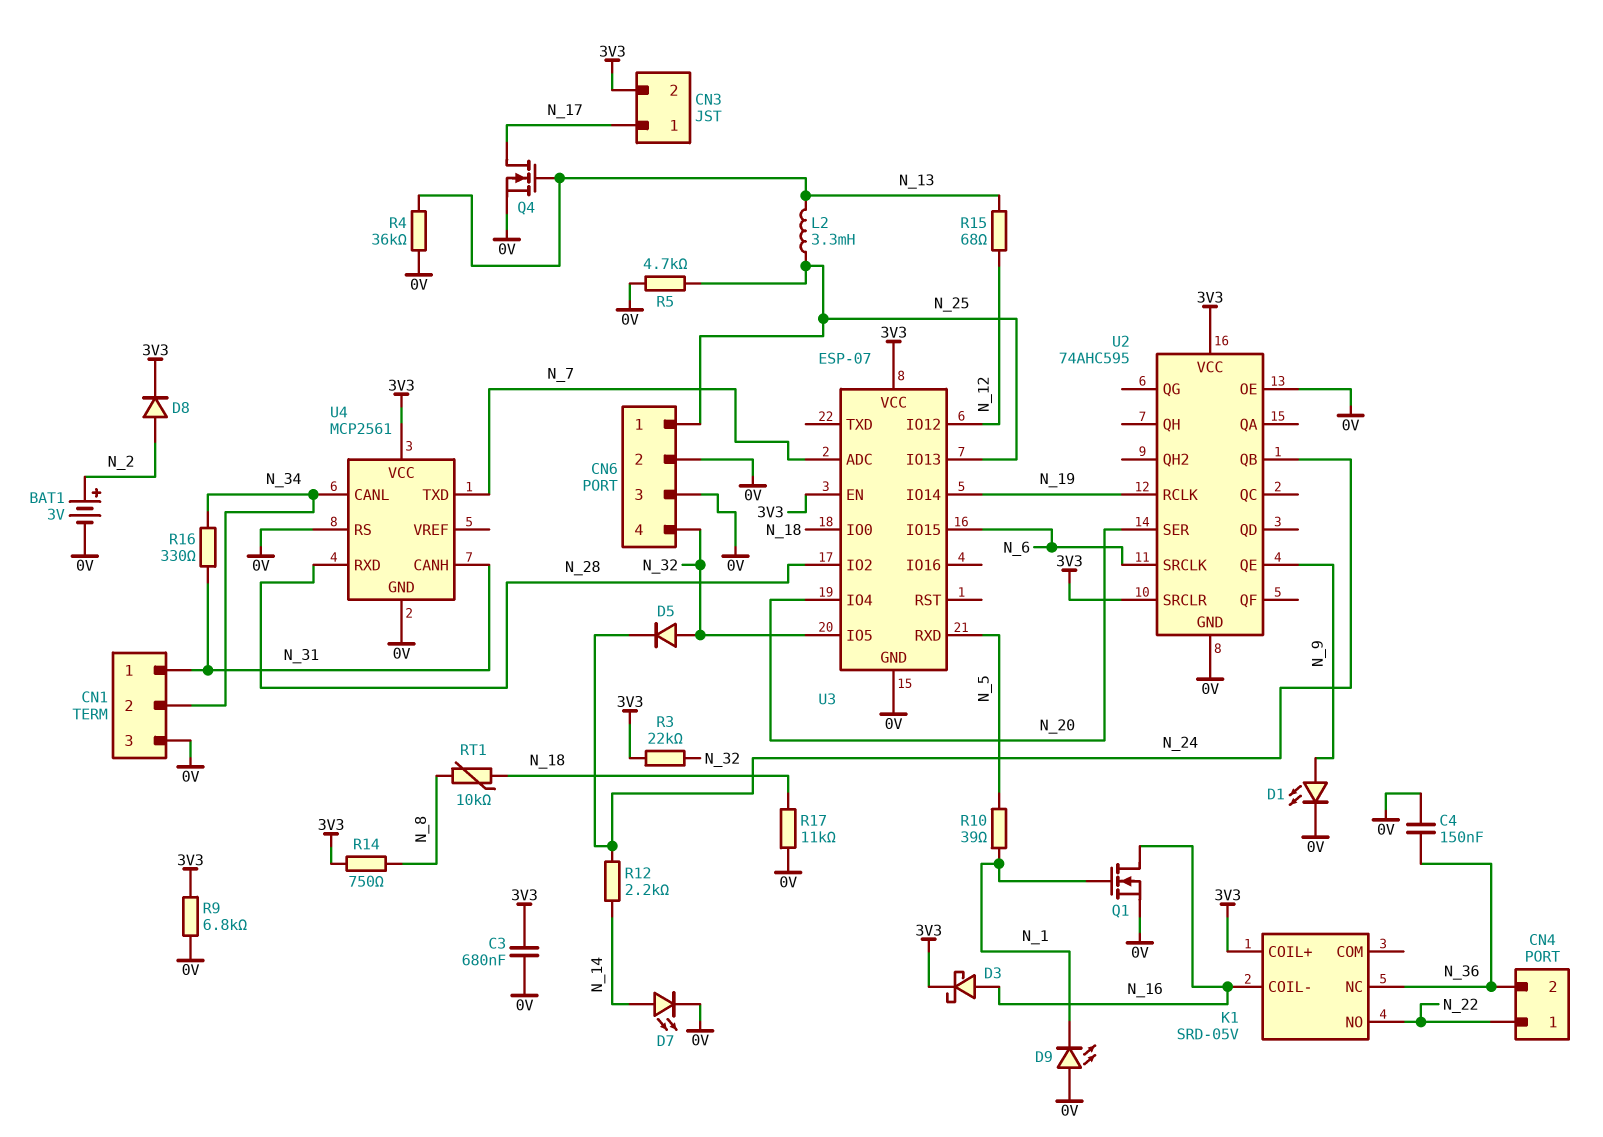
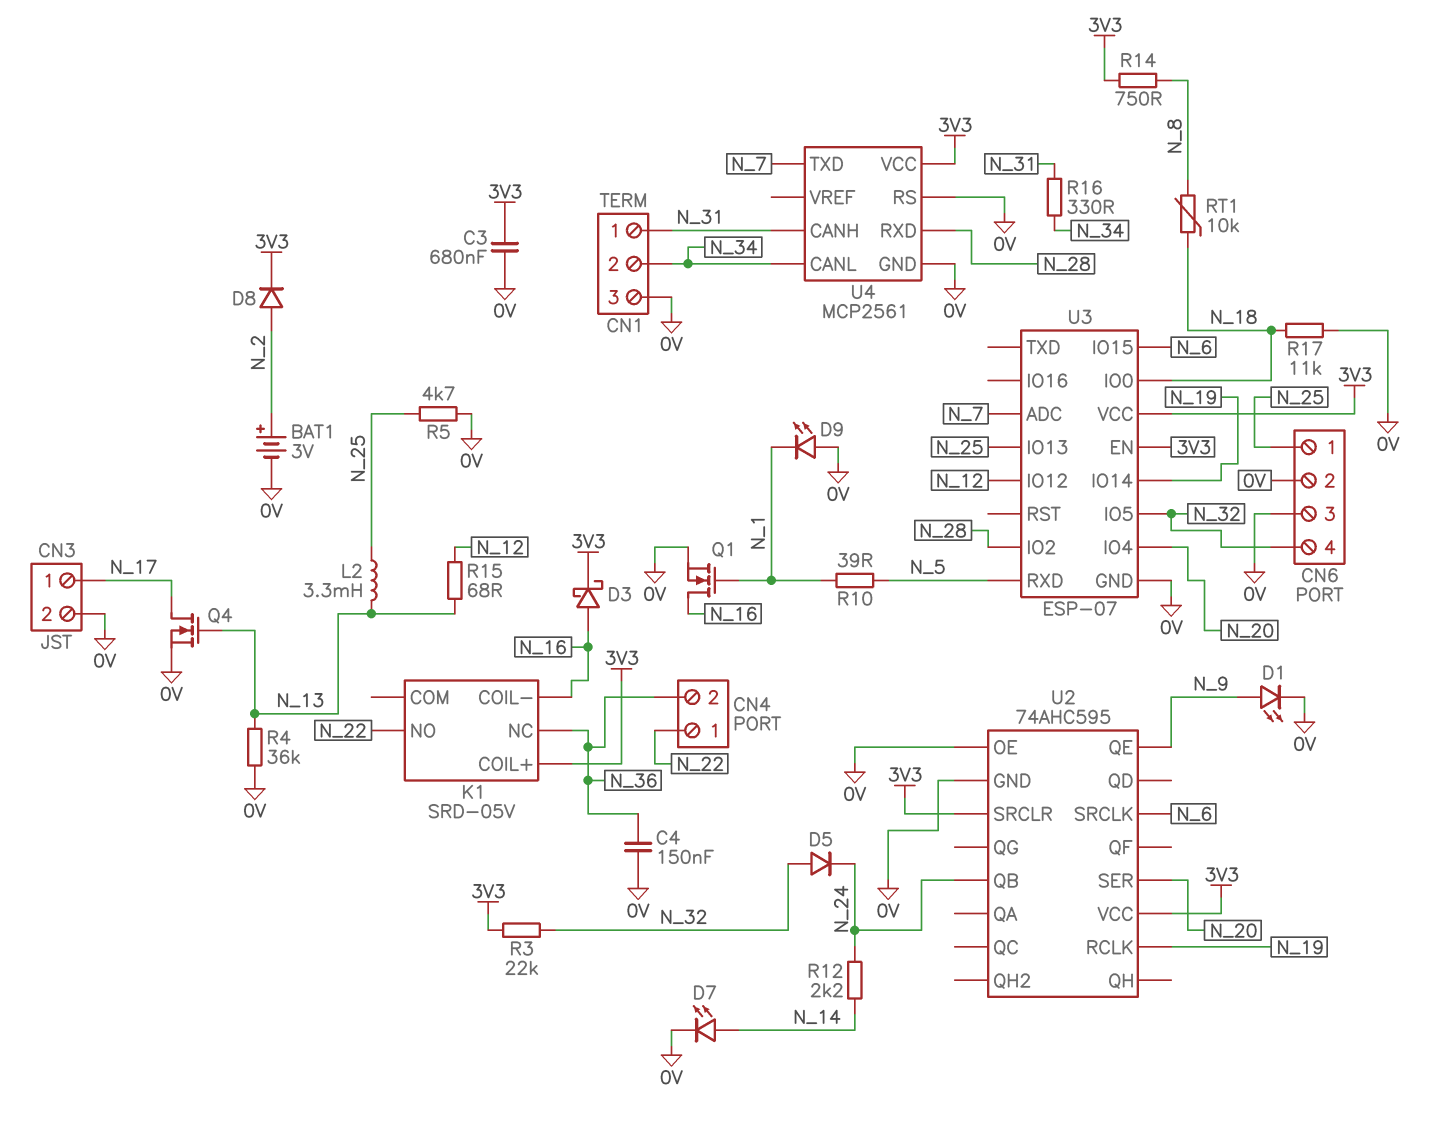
CN3 pin 2: 3V3 -> 0V
R9: 6.8k (0V, 3V3) -> none

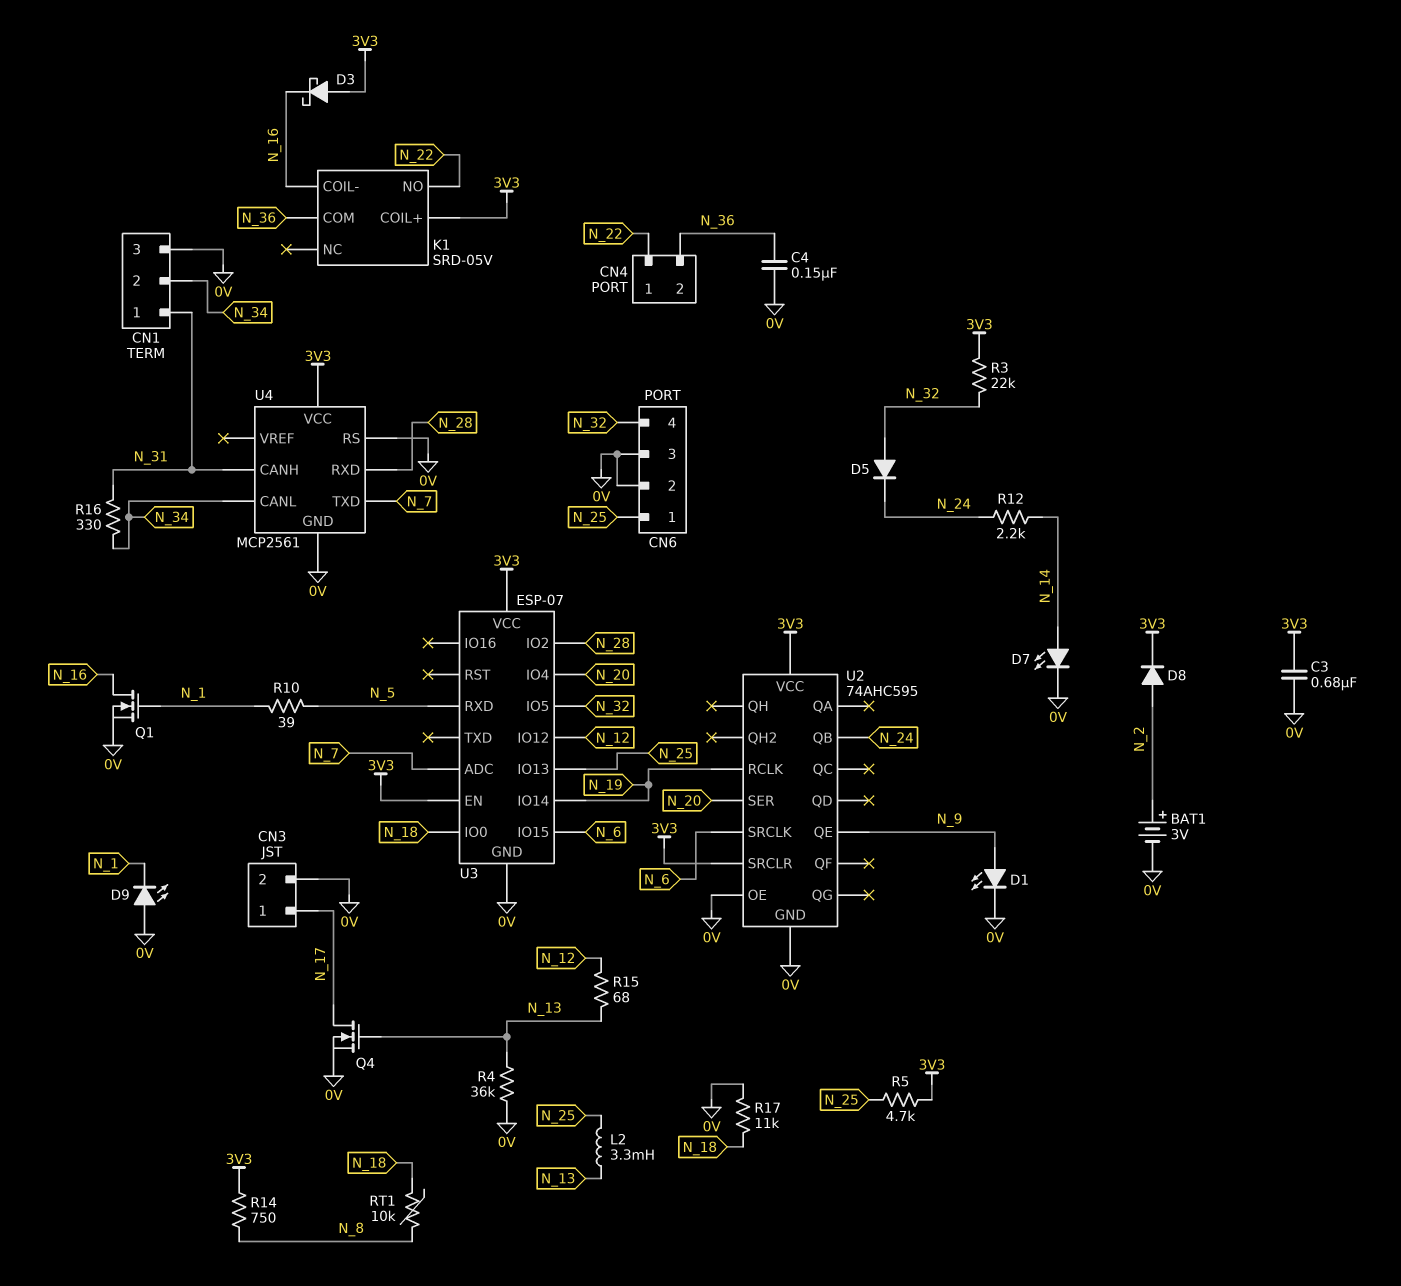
D3: schottky (A N_16, K 3V3) -> schottky (A 3V3, K N_16)
K1 pin COM: none -> N_36
K1 pin NC: N_36 -> none
R5: 4.7k (0V, N_25) -> 4.7k (3V3, N_25)

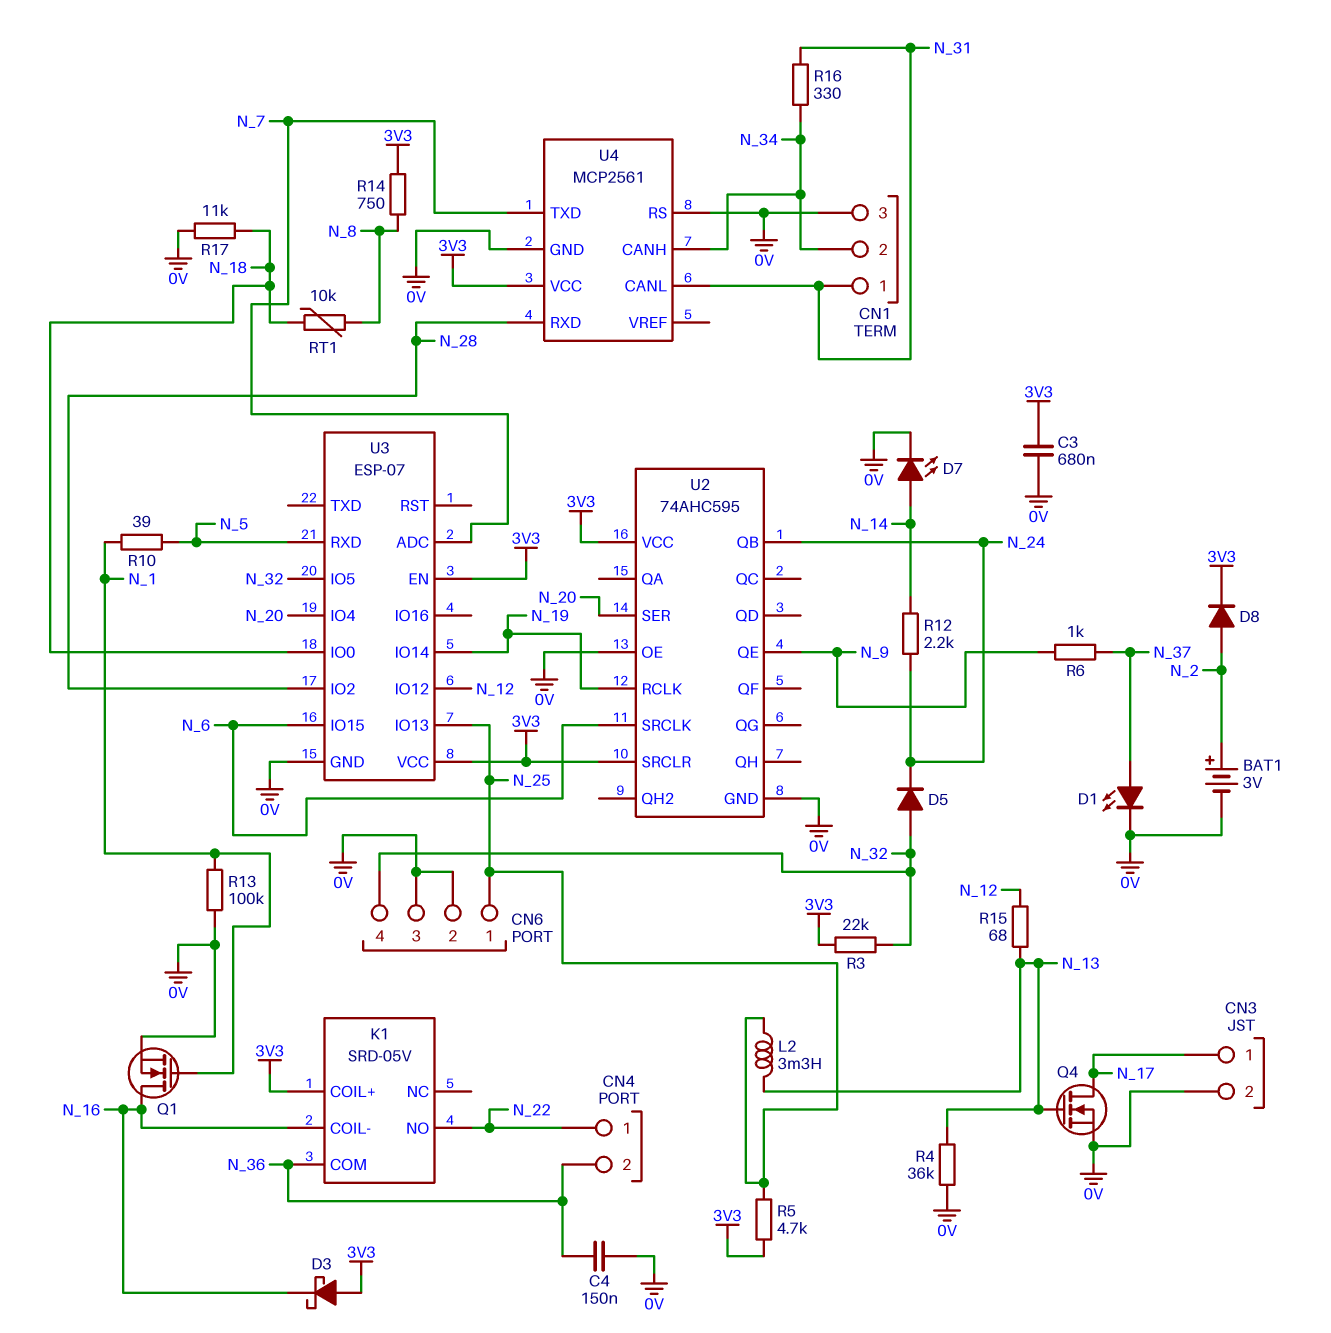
D1: LED (A N_9, K 0V) -> LED (A N_37, K 0V)
D9: LED (A 0V, K N_1) -> none
R6: none -> 1k (N_9, N_37)
R13: none -> 100k (0V, N_1)
U4 pin CANH: N_31 -> N_34
U4 pin CANL: N_34 -> N_31

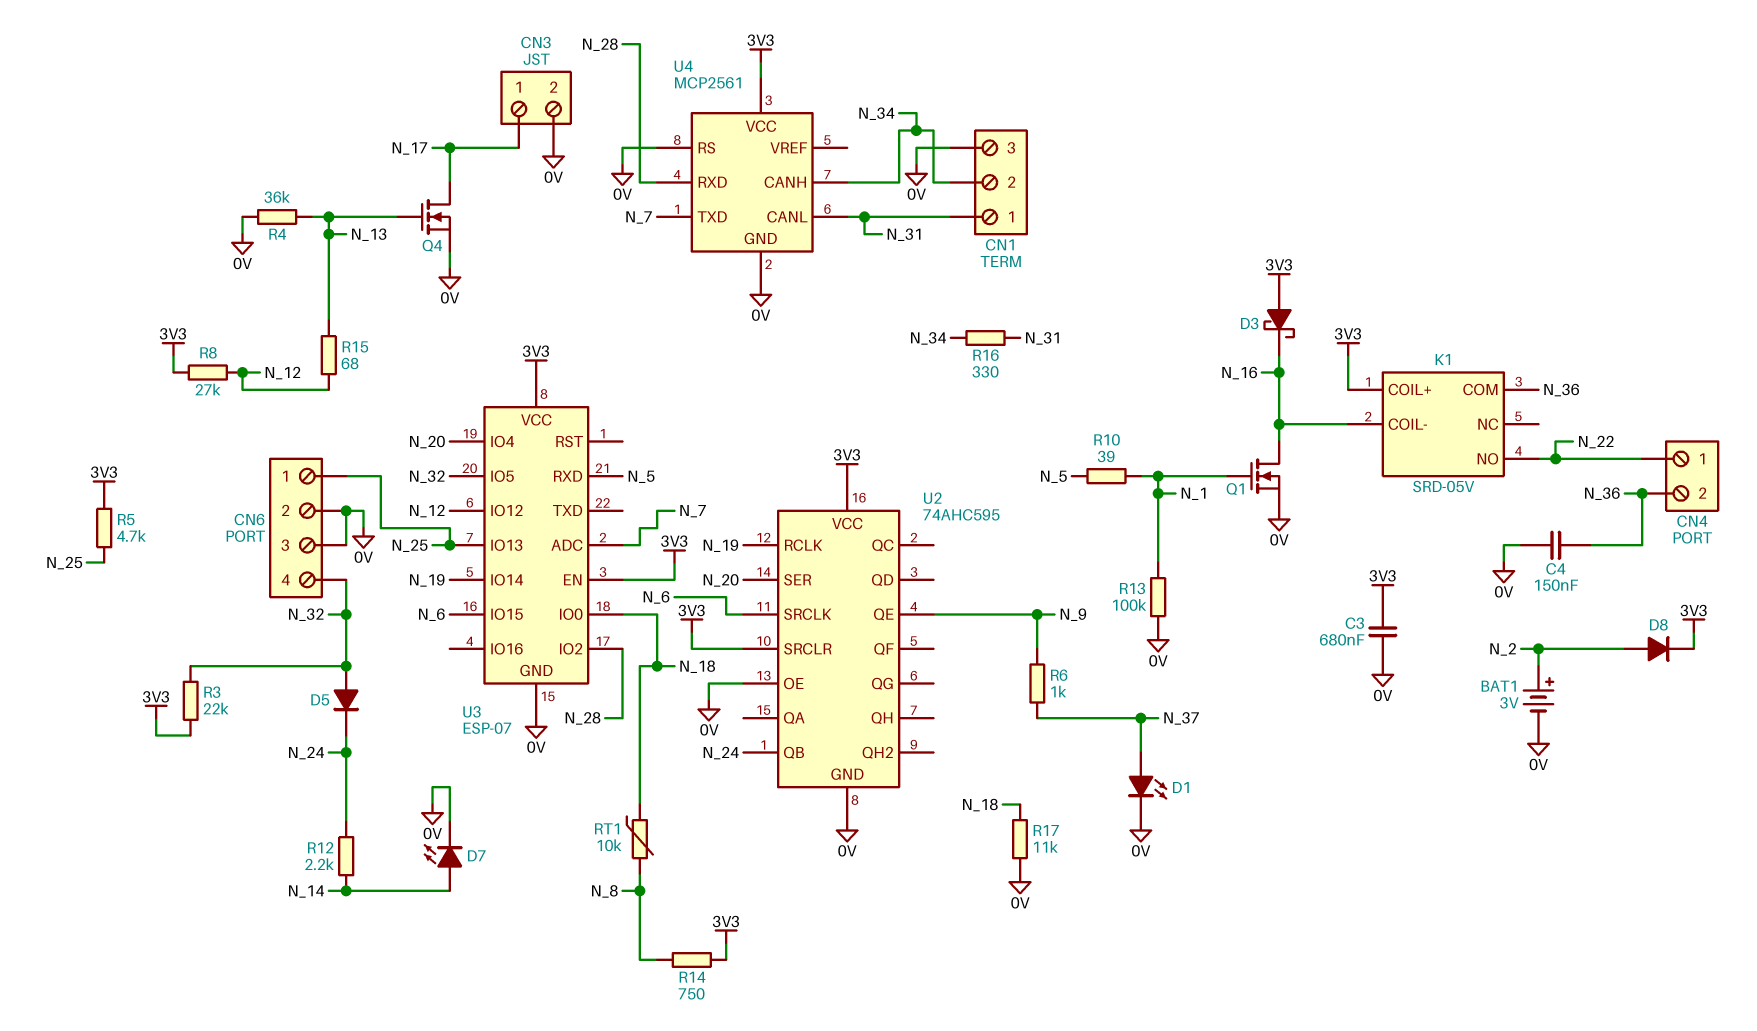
L2: 3.3mH (N_13, N_25) -> none
R8: none -> 27k (3V3, N_12)

